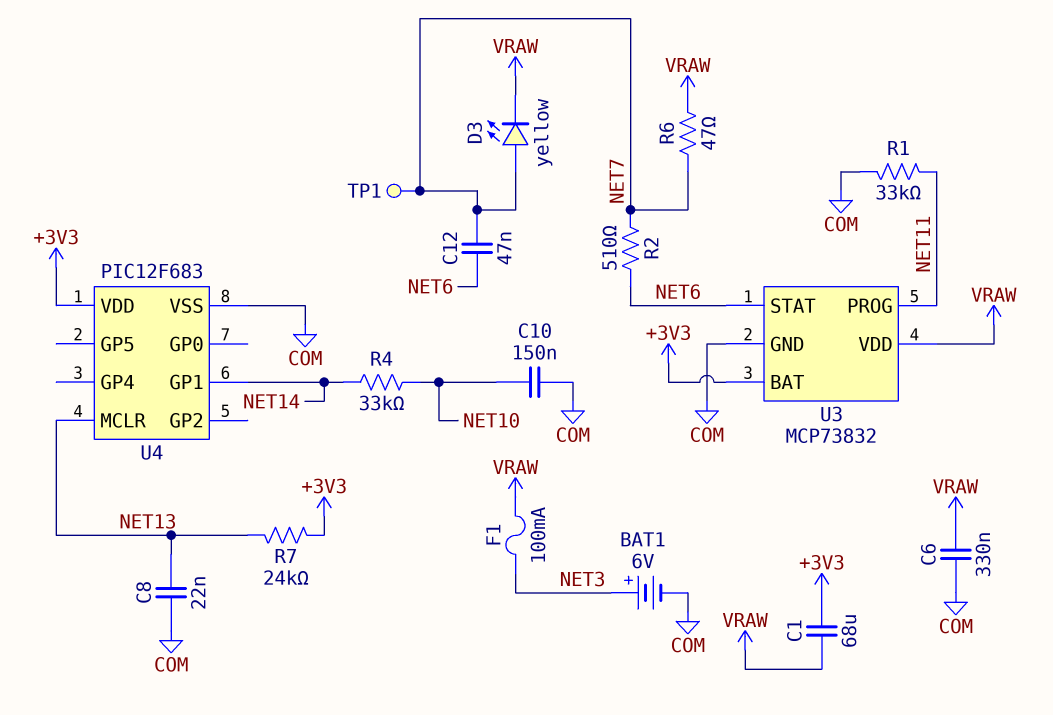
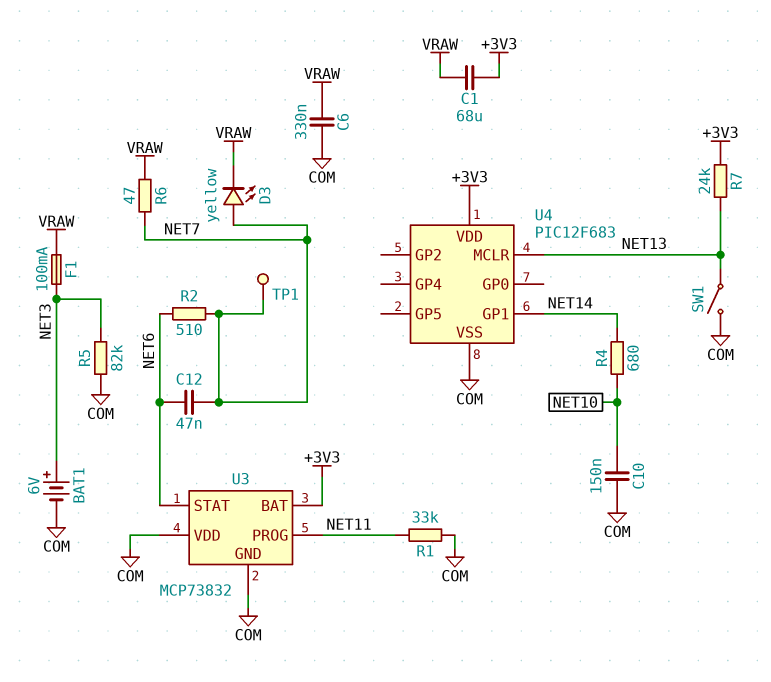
C8: 22nF (COM, NET13) -> none
R4: 33k (NET10, NET14) -> 680 (NET10, NET14)
R5: none -> 82k (COM, NET3)
SW1: none -> switch (COM, NET13)
U3 pin VDD: VRAW -> COM

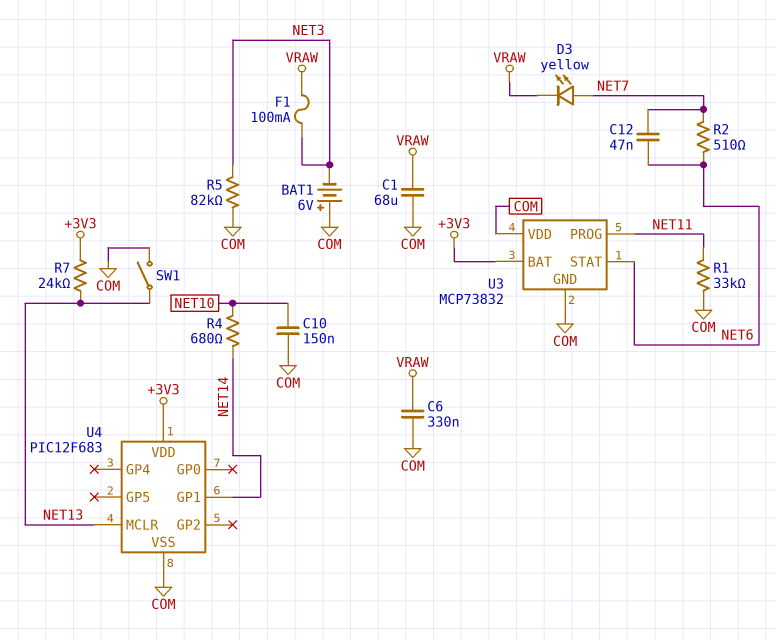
BAT1: 6V (plus NET3, minus COM) -> 6V (plus COM, minus NET3)
C1: 68uF (+3V3, VRAW) -> 68uF (COM, VRAW)
R6: 47 (NET7, VRAW) -> none
TP1: test point (NET7) -> none

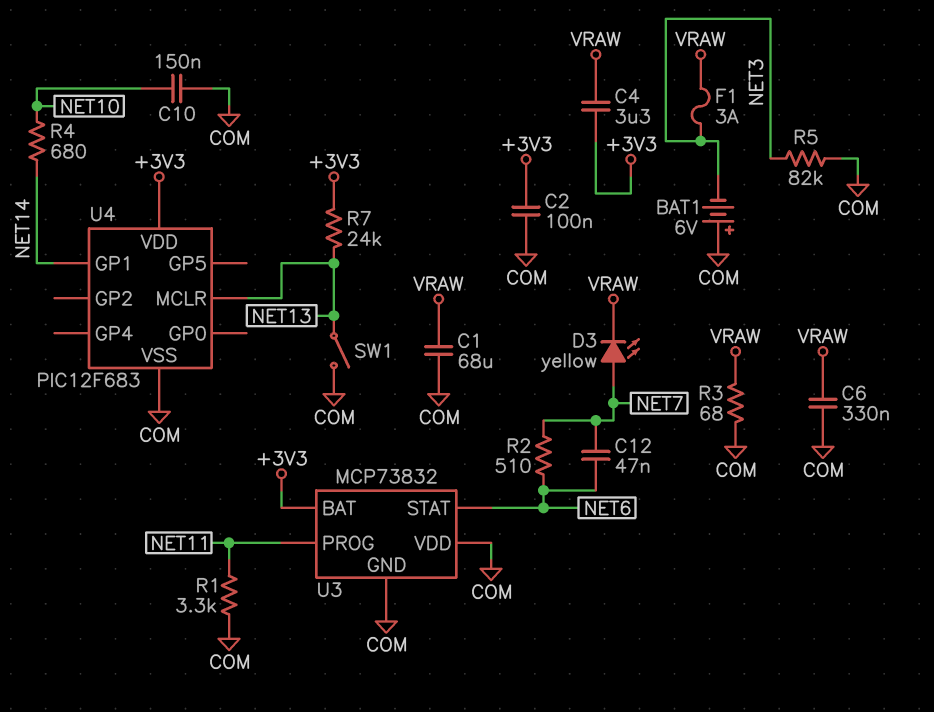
C2: none -> 100nF (+3V3, COM)
C4: none -> 3.3uF (+3V3, VRAW)
F1: 100mA (NET3, VRAW) -> 3A (NET3, VRAW)
R1: 33k (COM, NET11) -> 3.3k (COM, NET11)
R3: none -> 68 (COM, VRAW)

